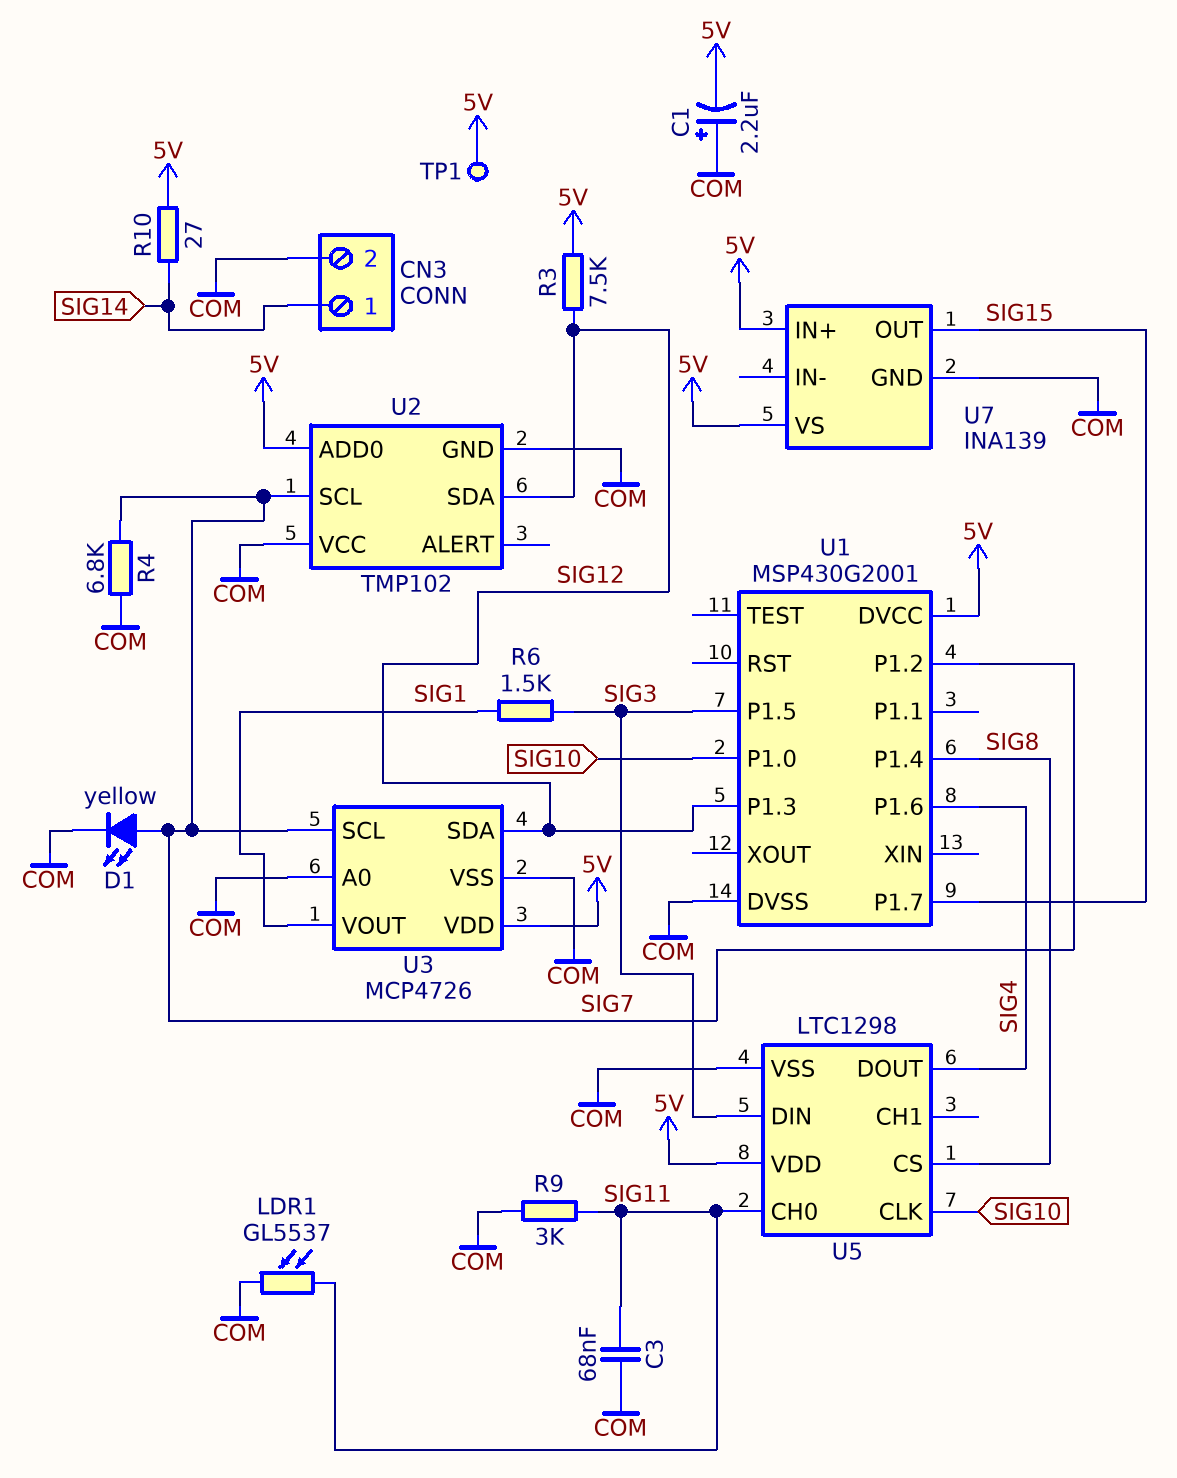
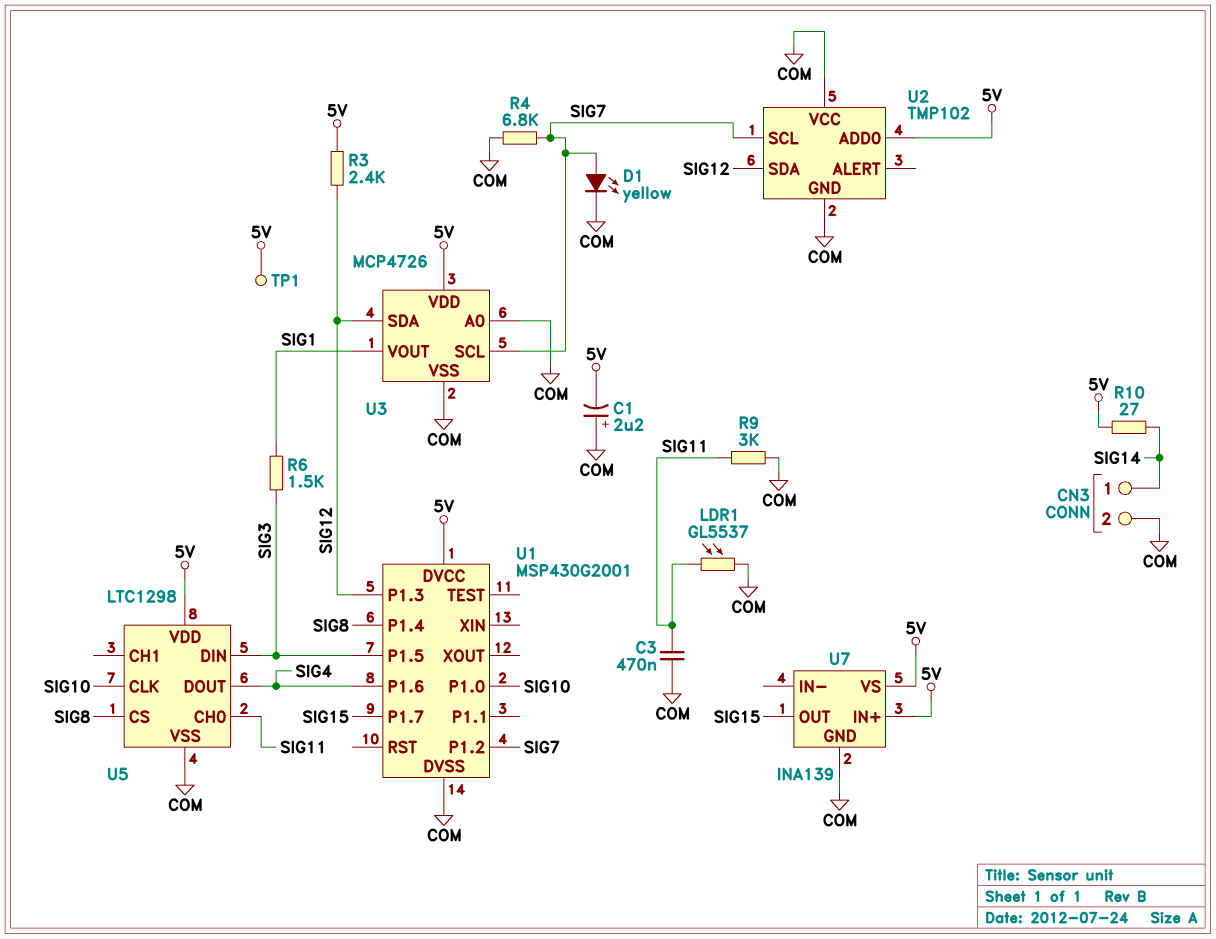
C3: 68nF (COM, SIG11) -> 470nF (COM, SIG11)
R3: 7.5k (5V, SIG12) -> 2.4k (5V, SIG12)

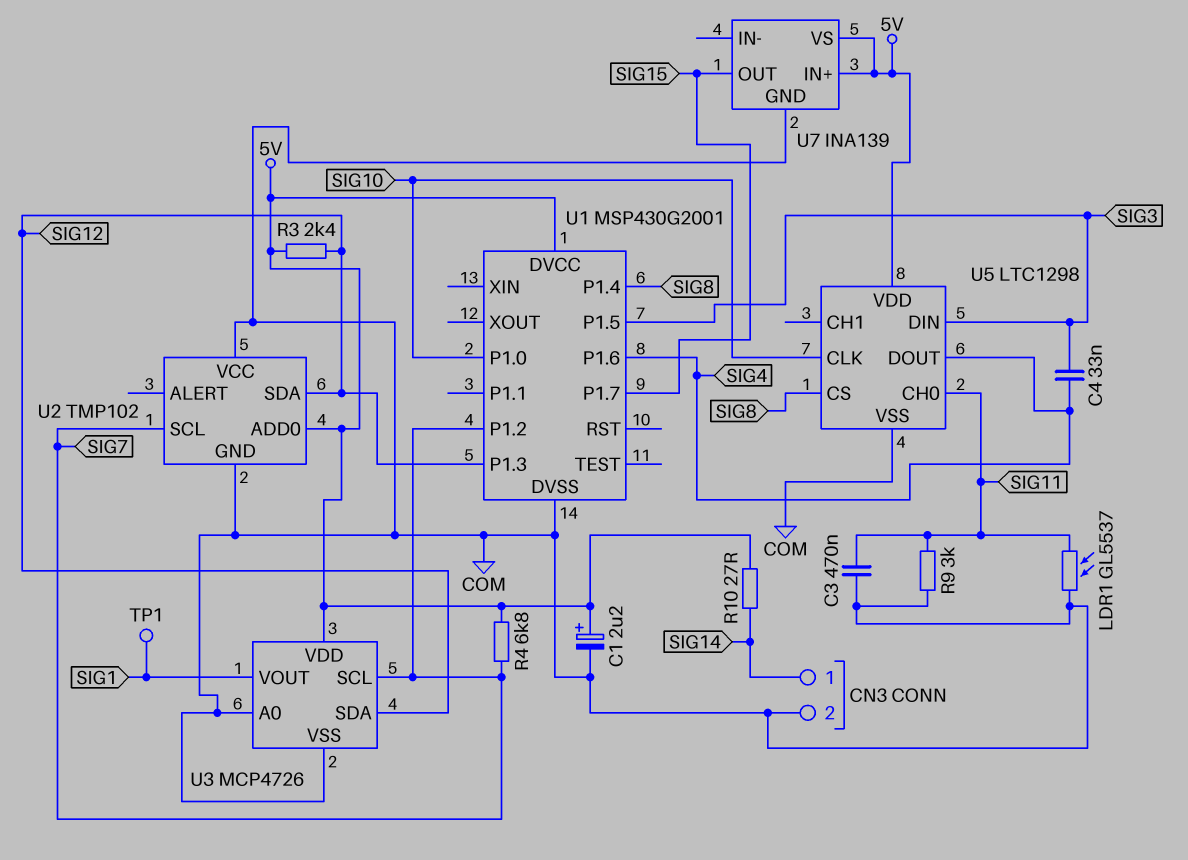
C1: 2.2uF (plus COM, minus 5V) -> 2.2uF (plus 5V, minus COM)
C4: none -> 33nF (SIG3, SIG4)
D1: LED yellow (A SIG7, K COM) -> none
R4: 6.8k (COM, SIG7) -> 6.8k (5V, SIG7)
R6: 1.5k (SIG1, SIG3) -> none
TP1: test point (5V) -> test point (SIG1)

